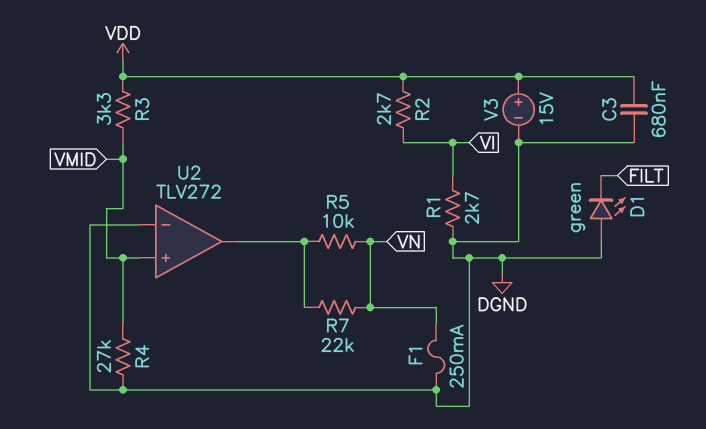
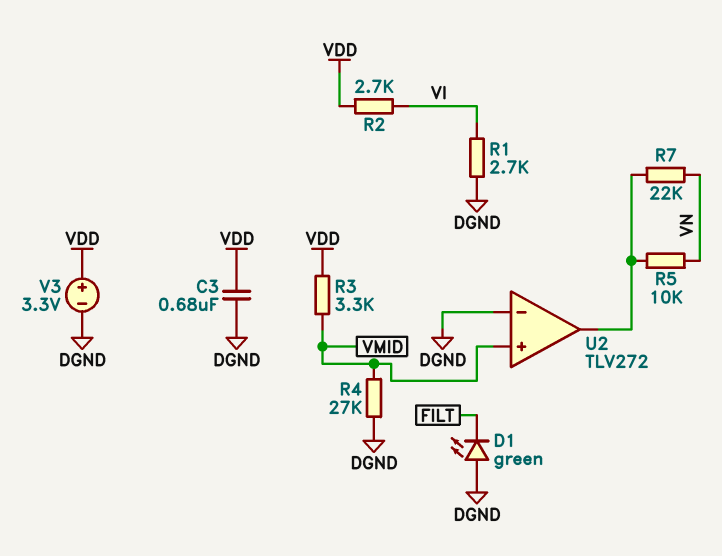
F1: 250mA (DGND, VN) -> none
V3: 15V (plus VDD, minus DGND) -> 3.3V (plus VDD, minus DGND)

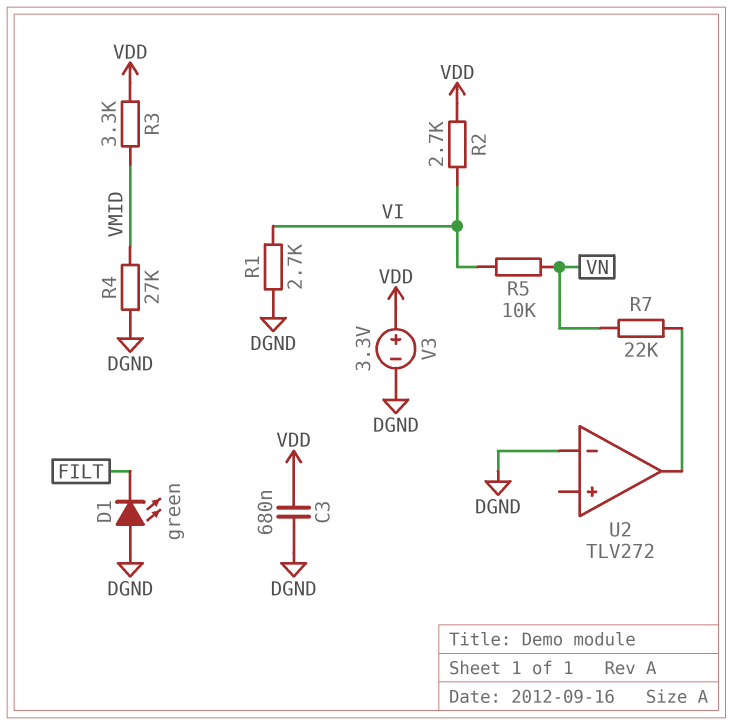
R5: 10k (U2/out, VN) -> 10k (VI, VN)
U2 pin in+: VMID -> none

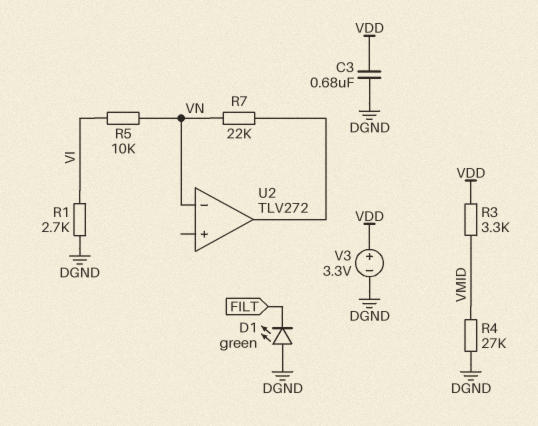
R2: 2.7k (VDD, VI) -> none
U2 pin in-: DGND -> VN

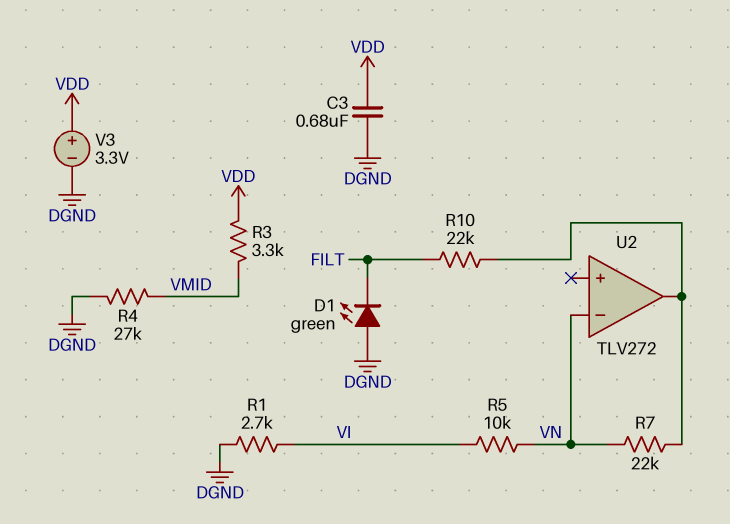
R10: none -> 22k (FILT, U2/out)

